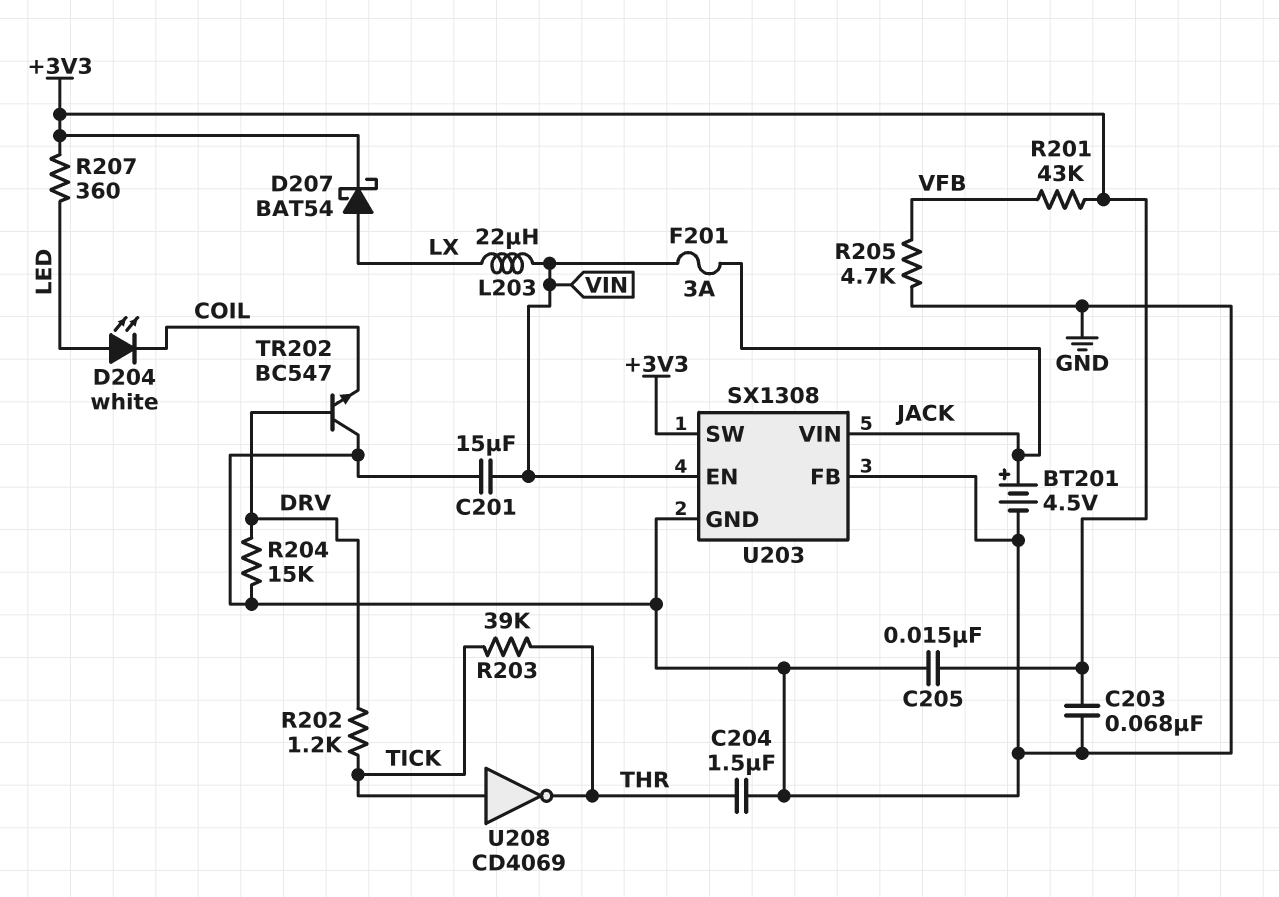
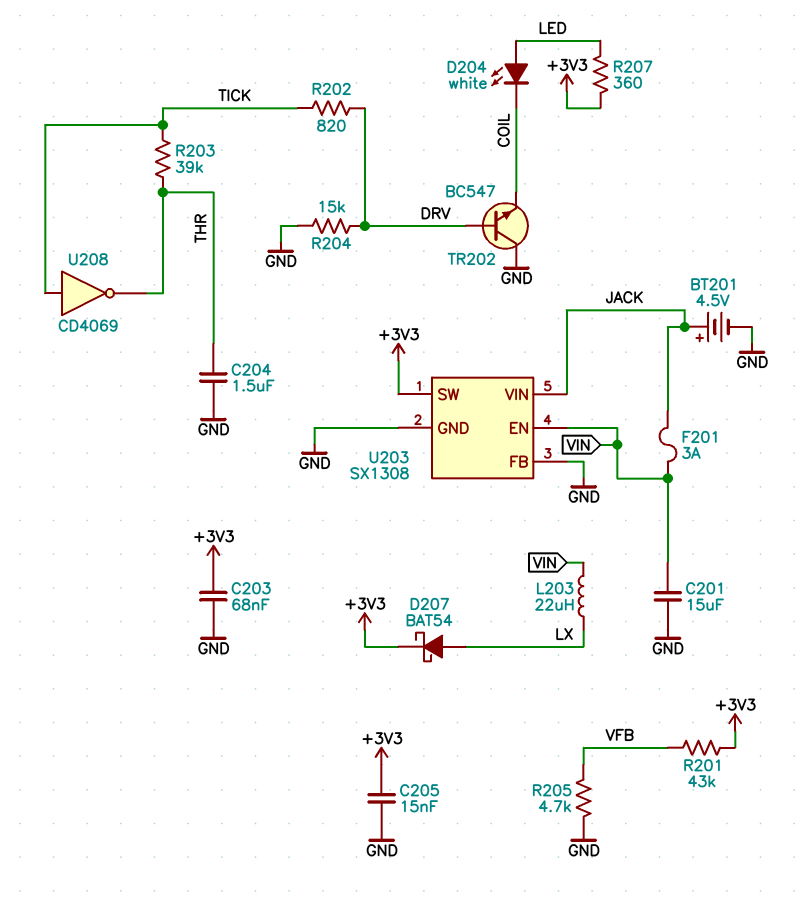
R202: 1.2k (DRV, TICK) -> 820 (DRV, TICK)

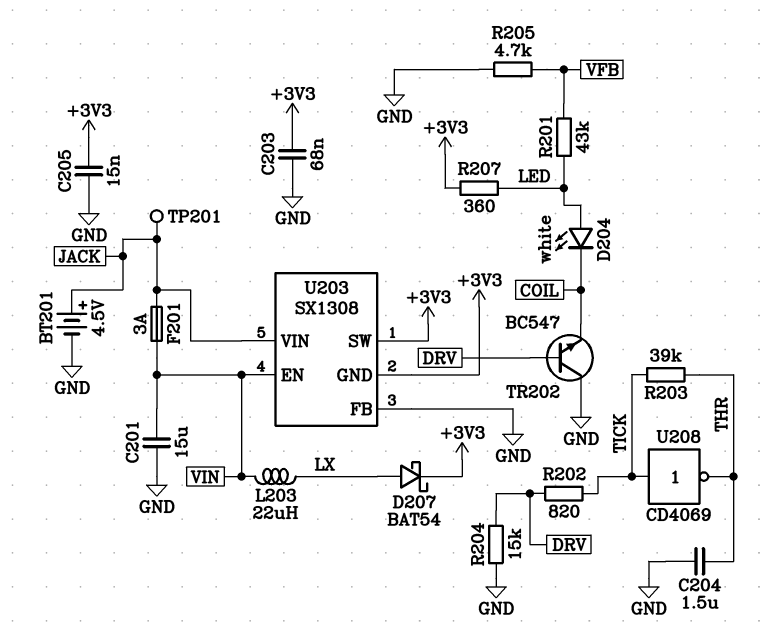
R201: 43k (+3V3, VFB) -> 43k (LED, VFB)
TP201: none -> test point (JACK)
U203 pin GND: GND -> +3V3

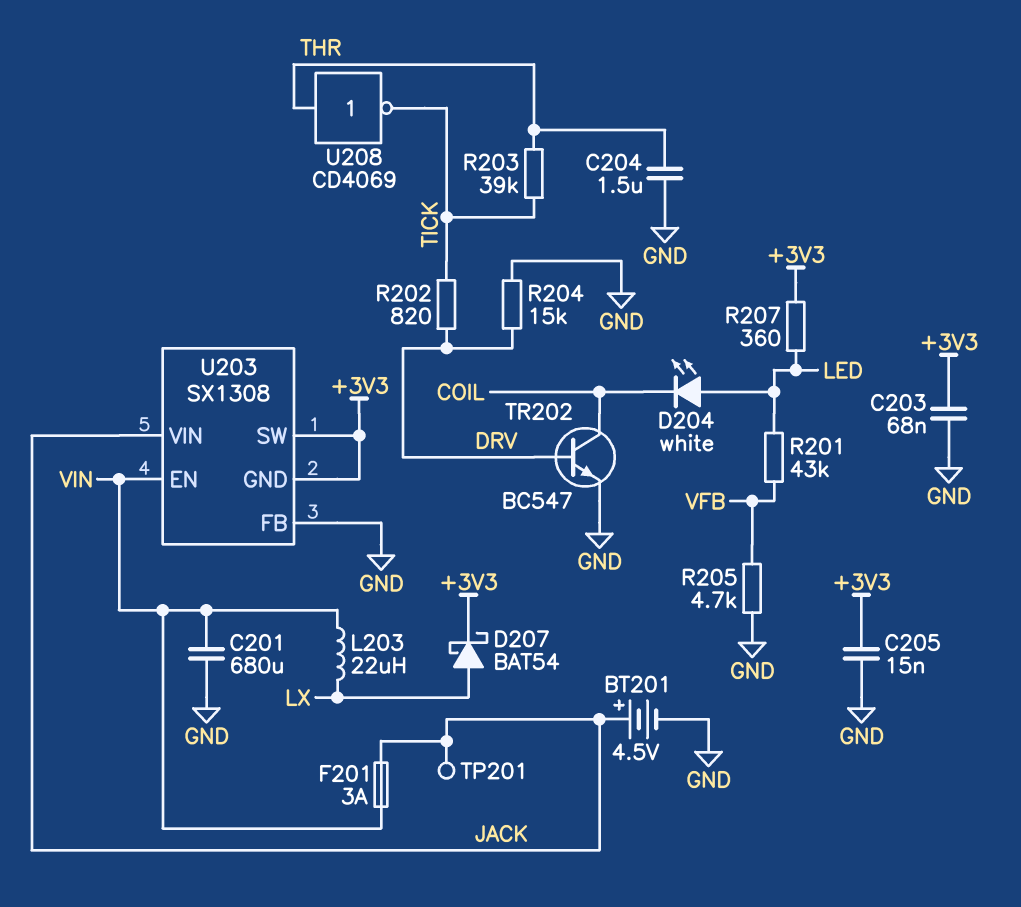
C201: 15uF (GND, VIN) -> 680uF (GND, VIN)
TR202: NPN BC547 (B DRV, C GND, E COIL) -> NPN BC547 (B DRV, C COIL, E GND)
U208: NOT CD4069 (in TICK, out THR) -> NOT CD4069 (in THR, out TICK)

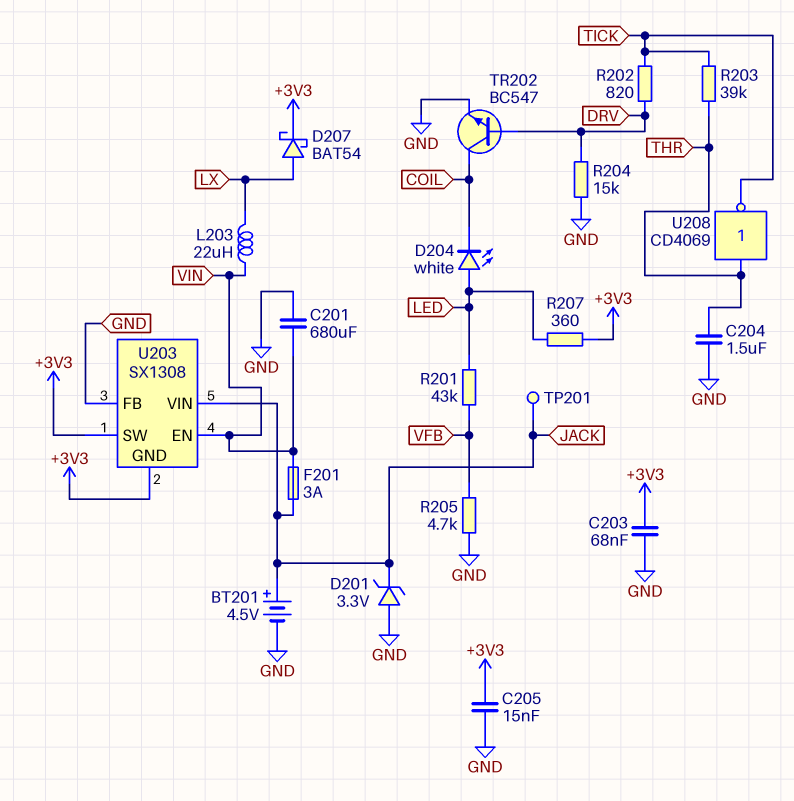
D201: none -> zener 3.3V (A GND, K JACK)

